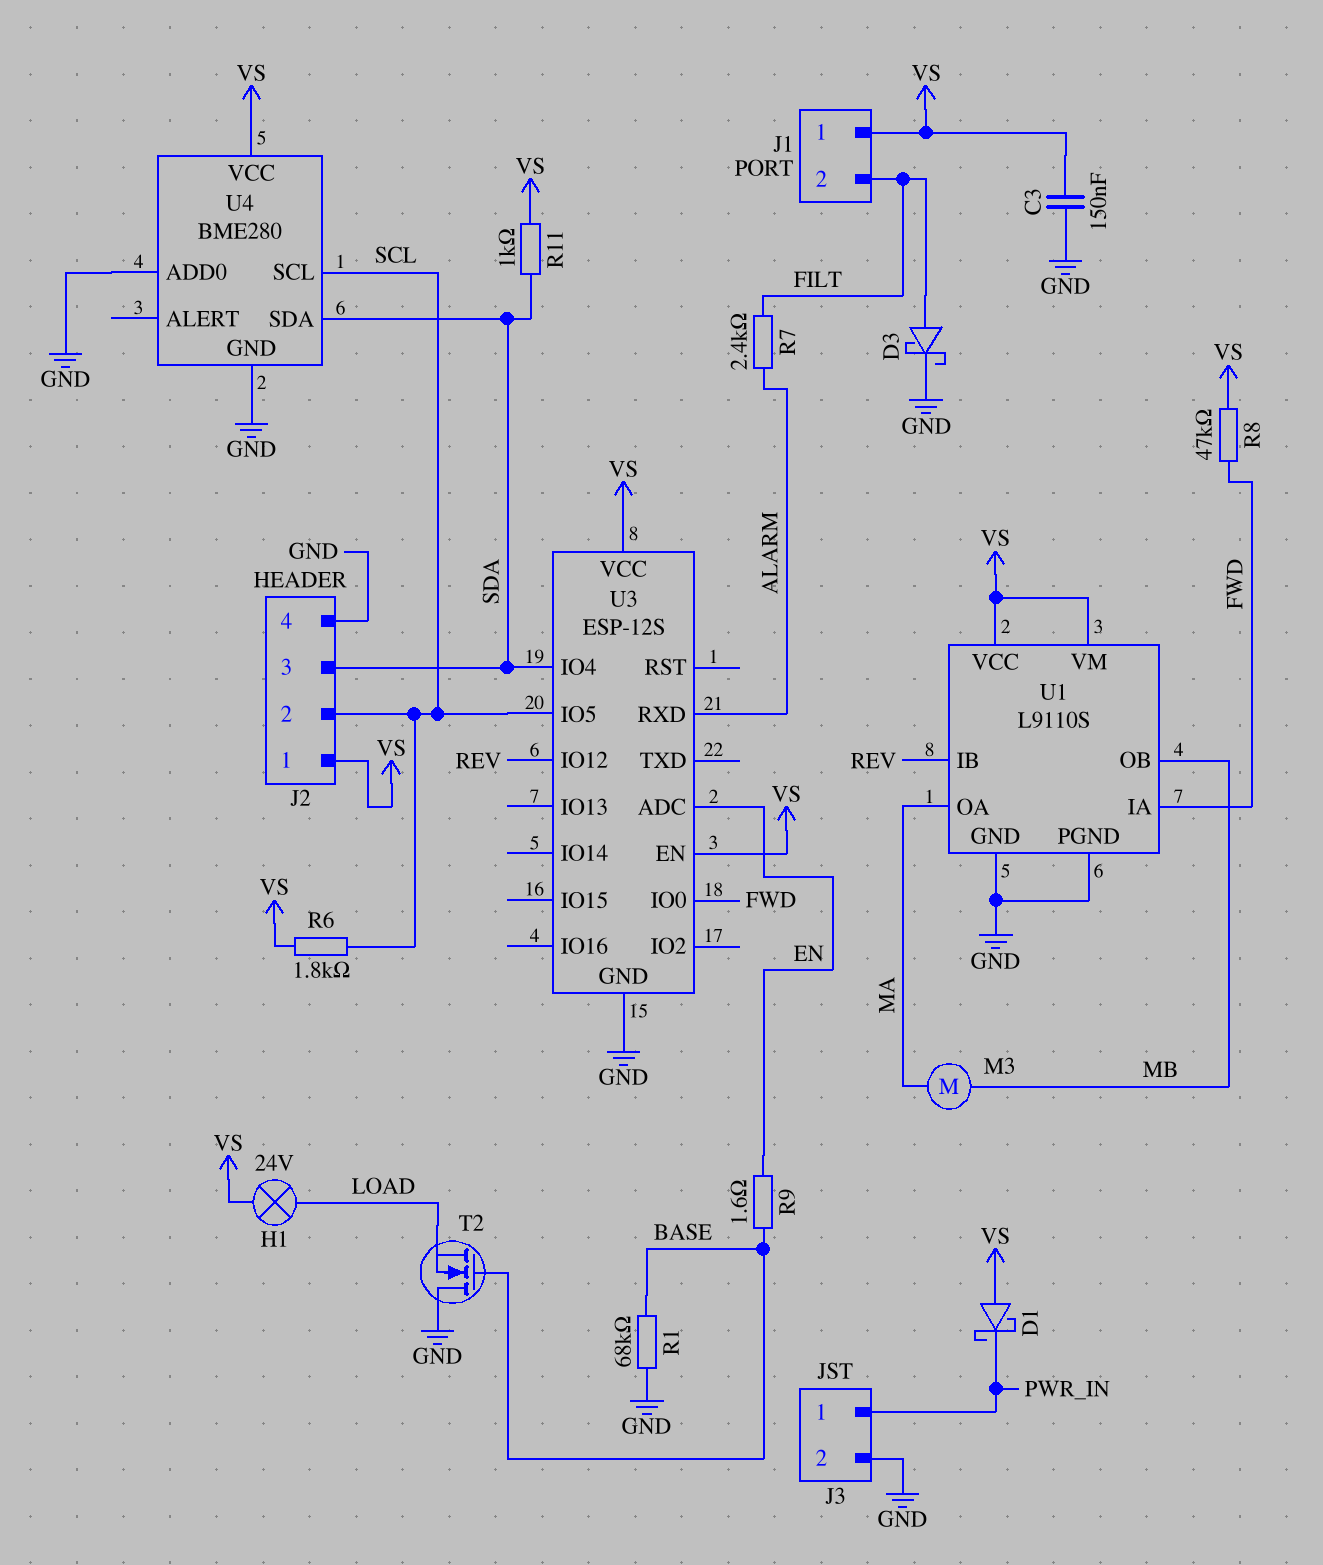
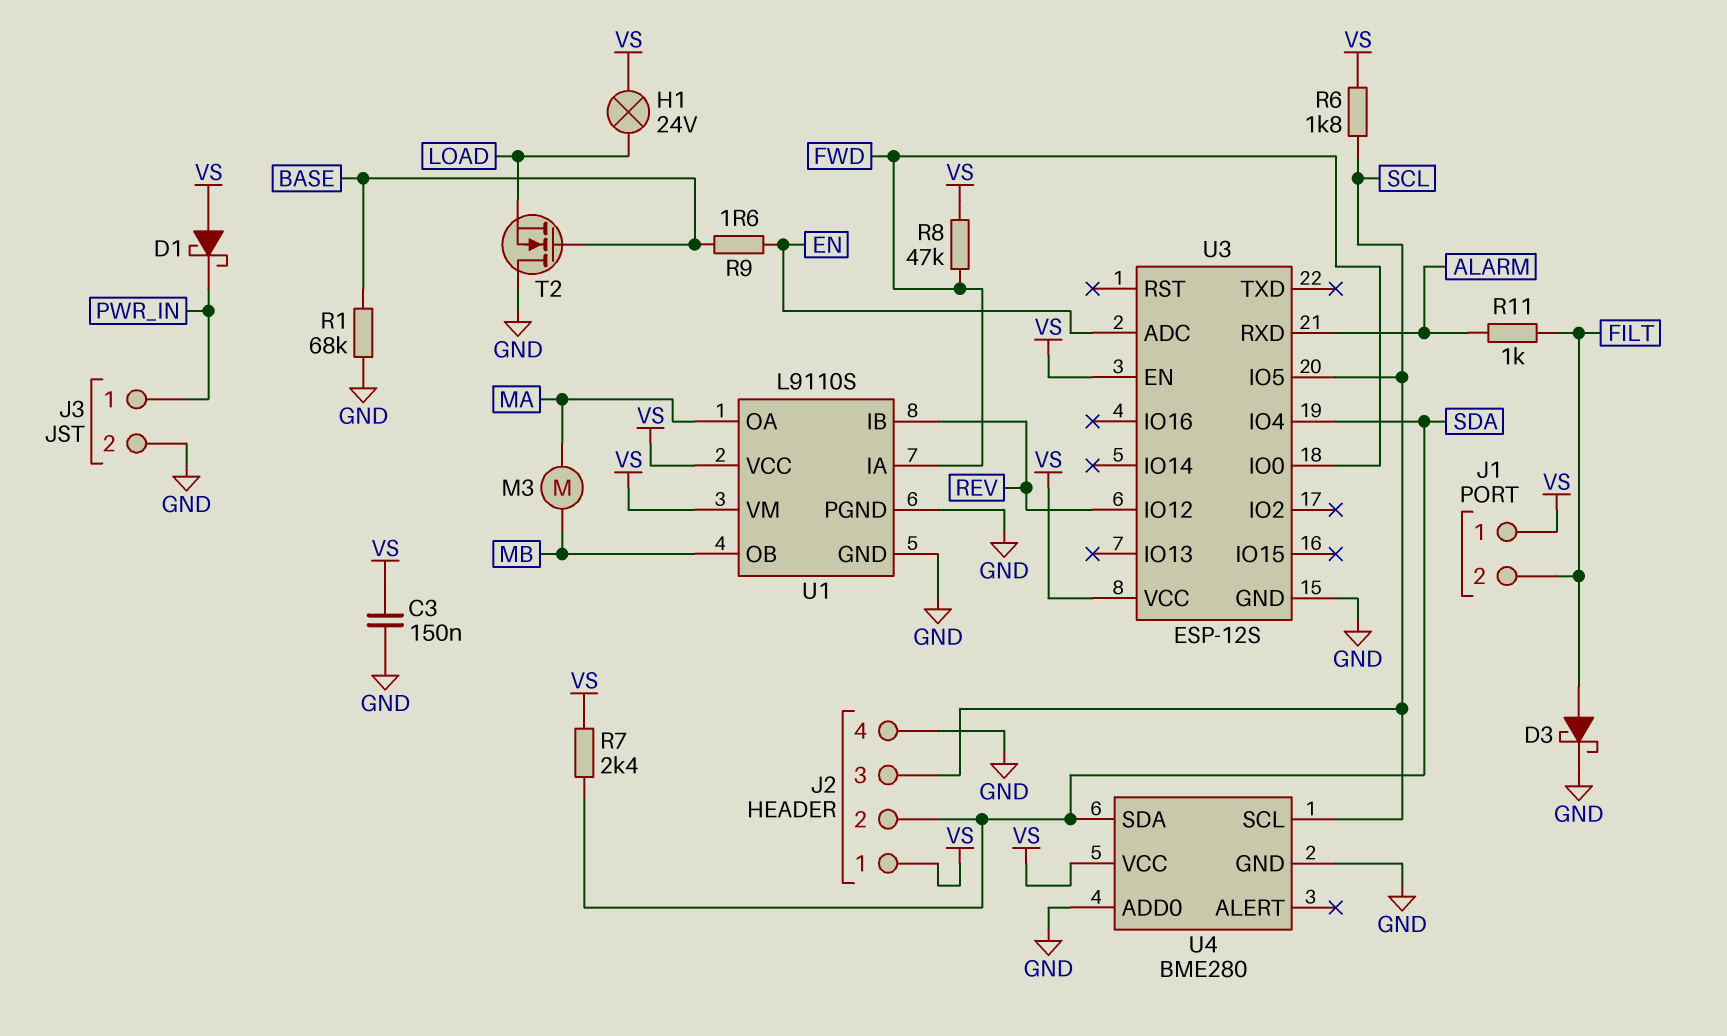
J2 pin 2: SCL -> SDA
J2 pin 3: SDA -> SCL
R7: 2.4k (ALARM, FILT) -> 2.4k (SDA, VS)
R11: 1k (SDA, VS) -> 1k (ALARM, FILT)

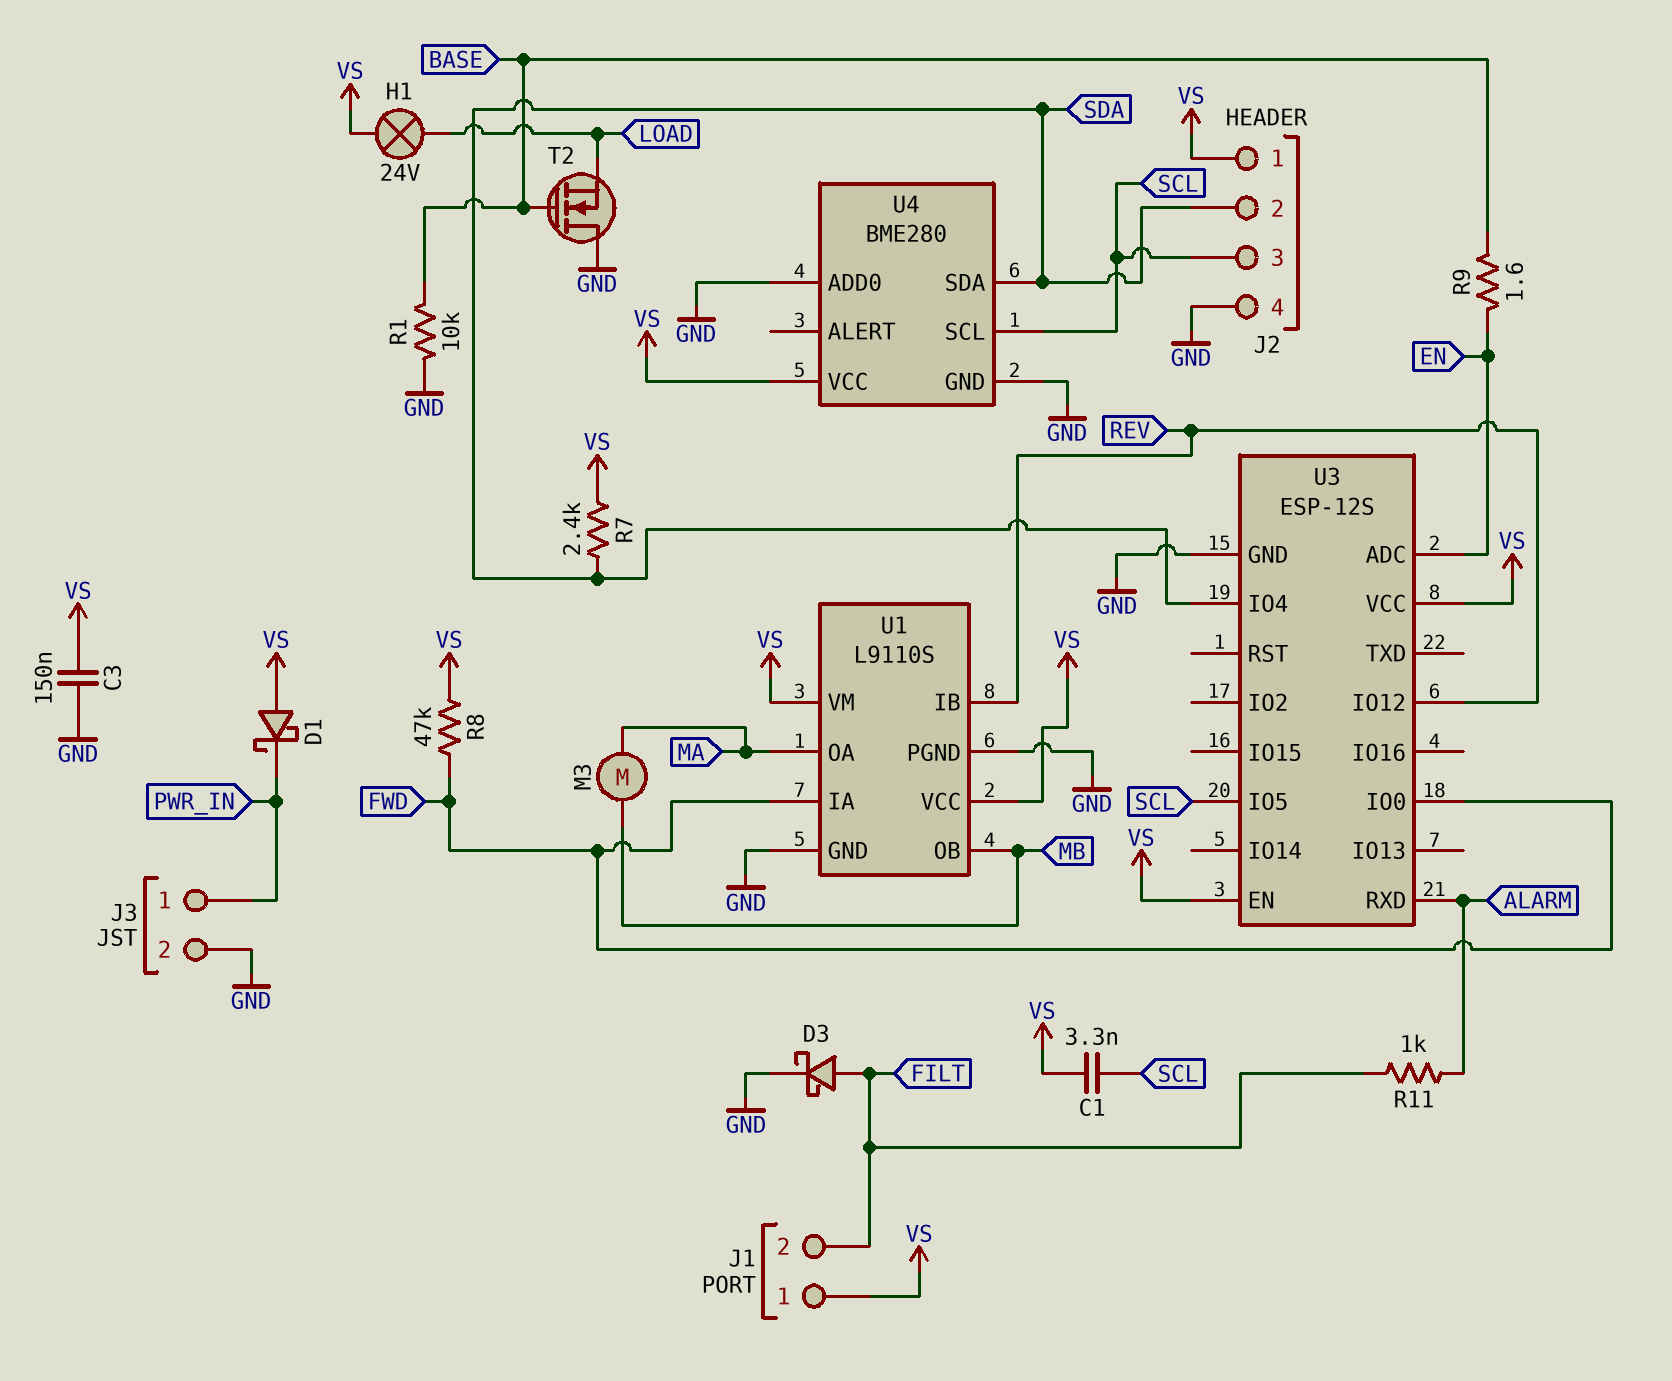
C1: none -> 3.3nF (SCL, VS)
R1: 68k (BASE, GND) -> 10k (BASE, GND)
R6: 1.8k (SCL, VS) -> none

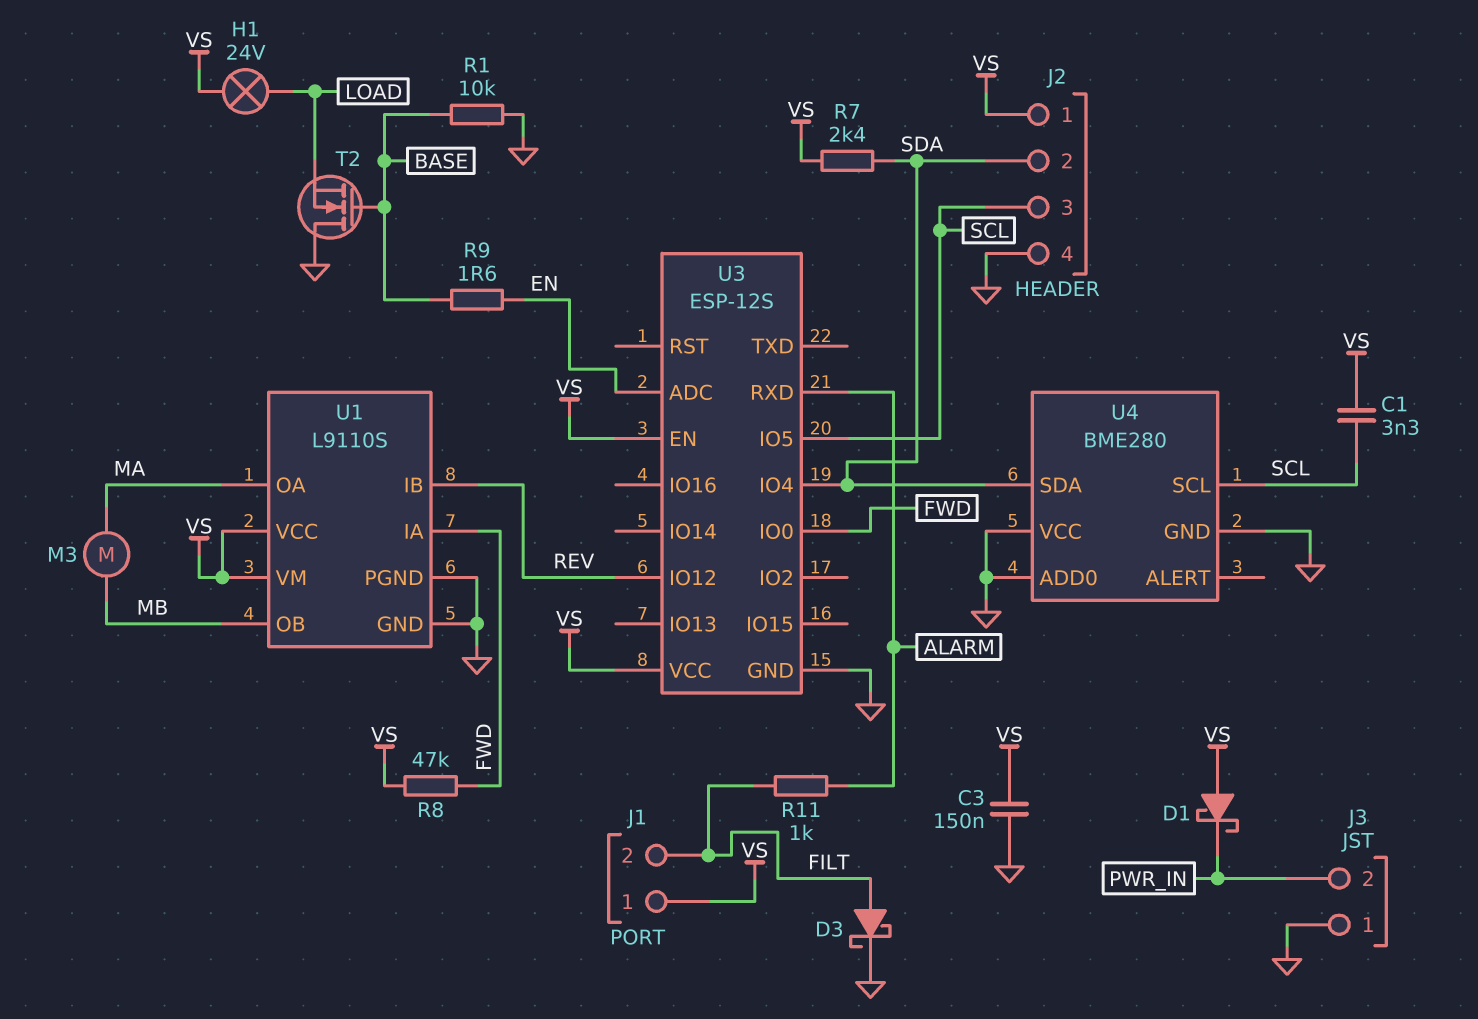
J3 pin 1: PWR_IN -> GND
J3 pin 2: GND -> PWR_IN
U4 pin VCC: VS -> GND

